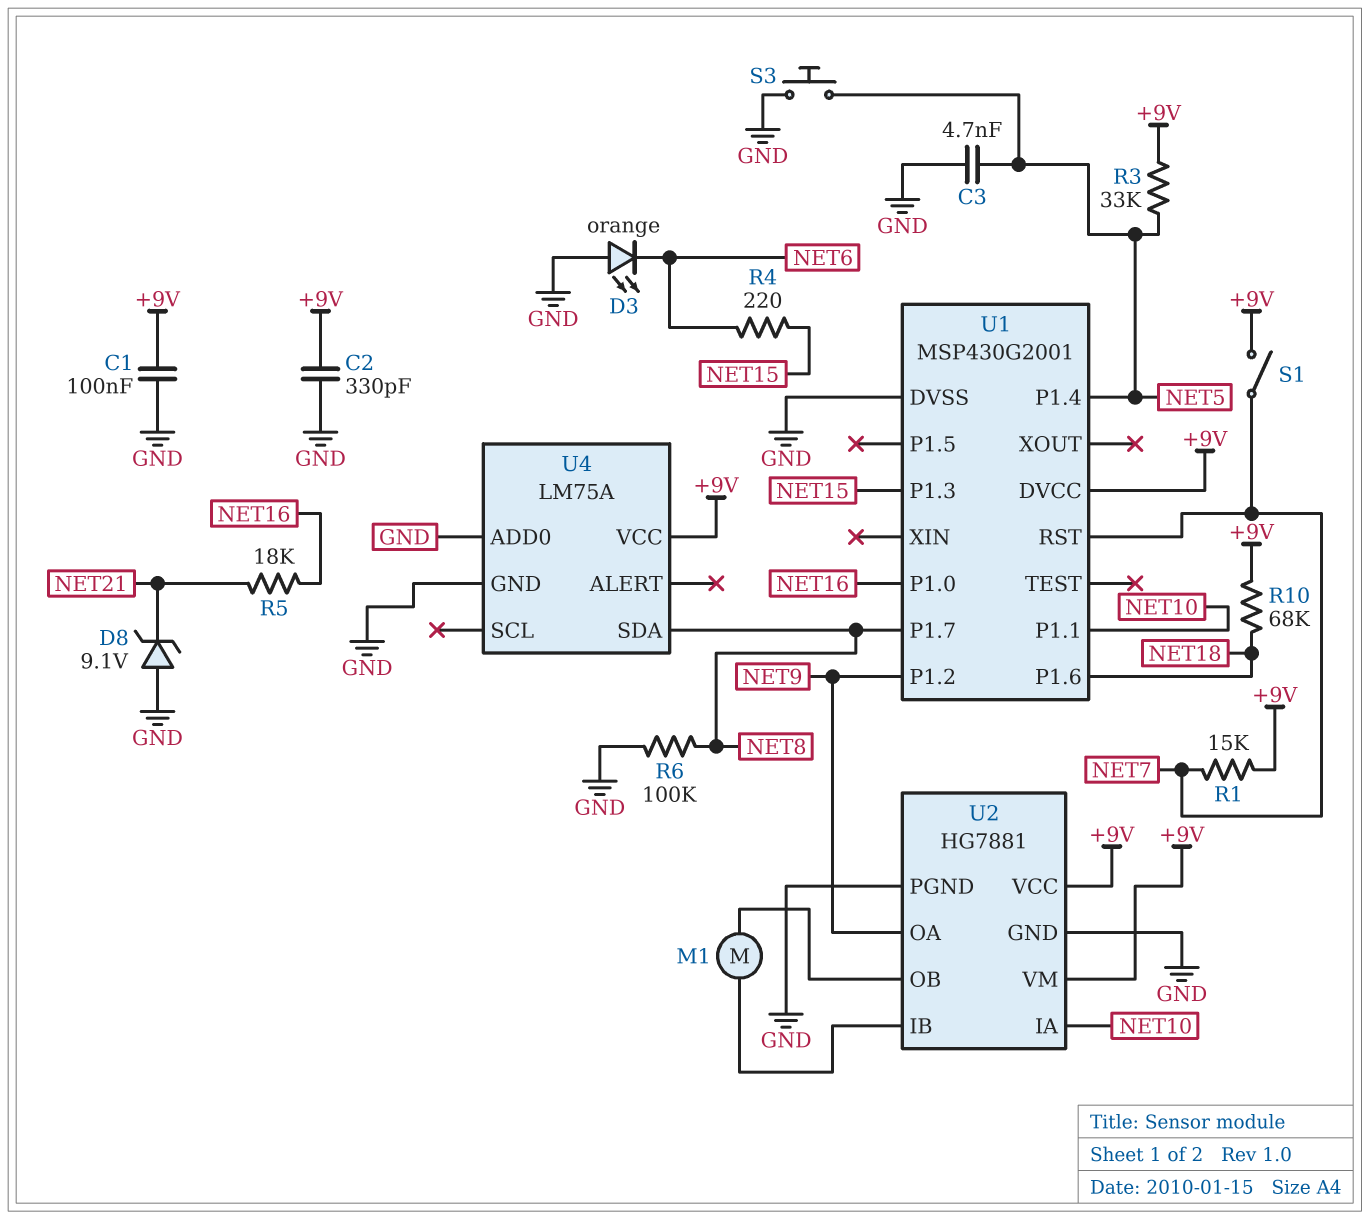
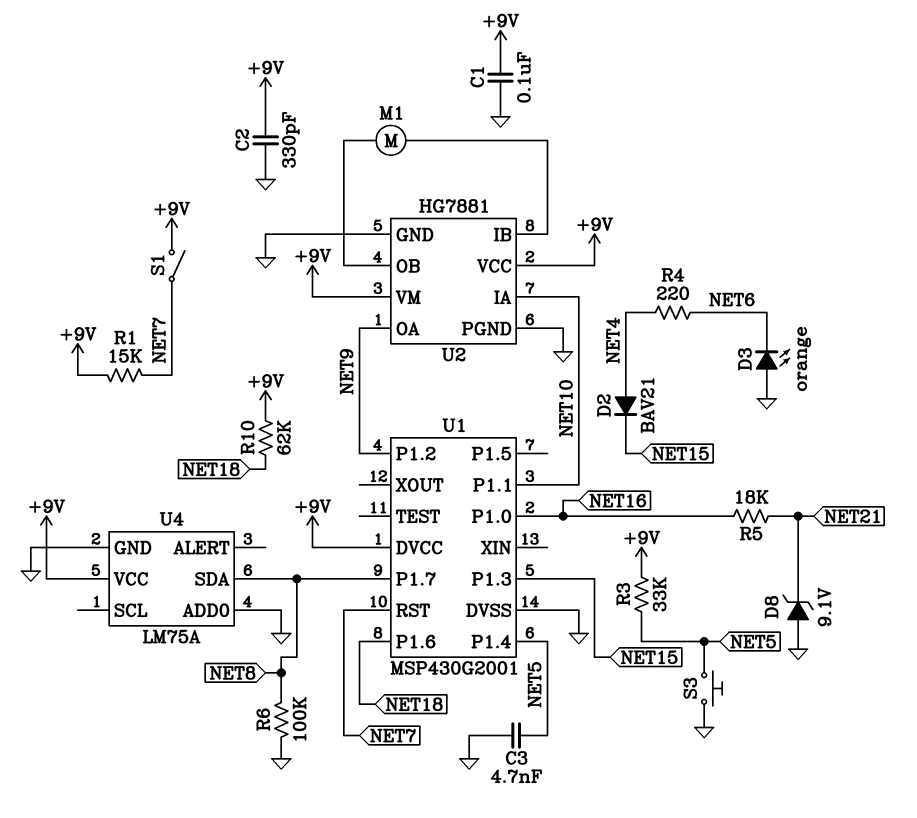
D2: none -> diode BAV21 (A NET4, K NET15)
R4: 220 (NET6, NET15) -> 220 (NET4, NET6)
R10: 68k (+9V, NET18) -> 62k (+9V, NET18)

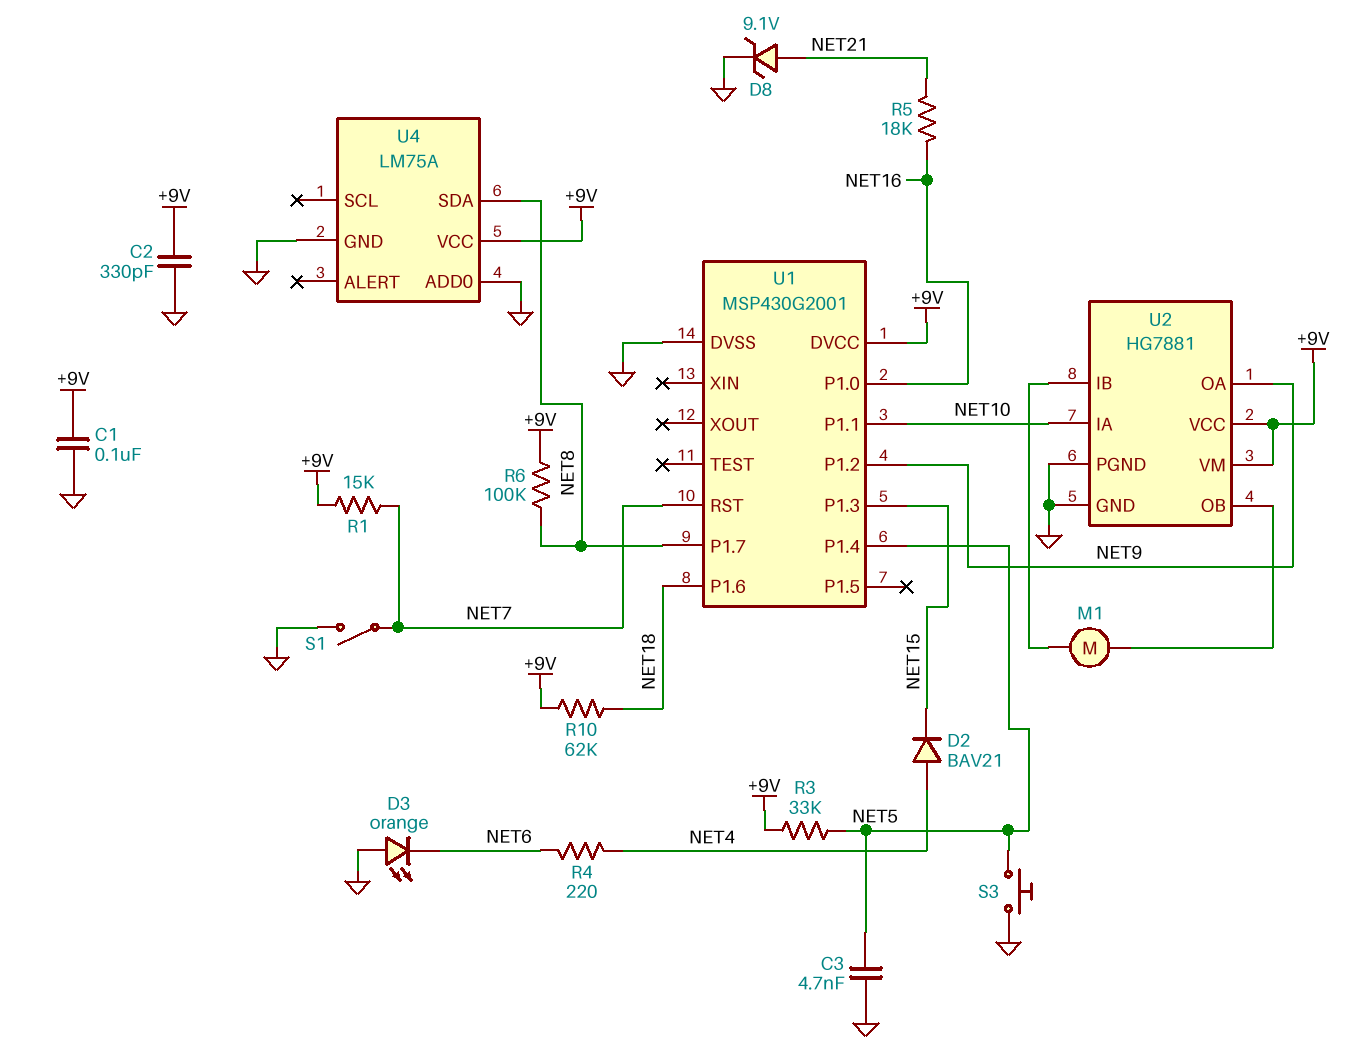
D8: zener 9.1V (A GND, K NET21) -> zener 9.1V (A NET21, K GND)
R6: 100k (GND, NET8) -> 100k (+9V, NET8)
S1: switch (+9V, NET7) -> switch (GND, NET7)

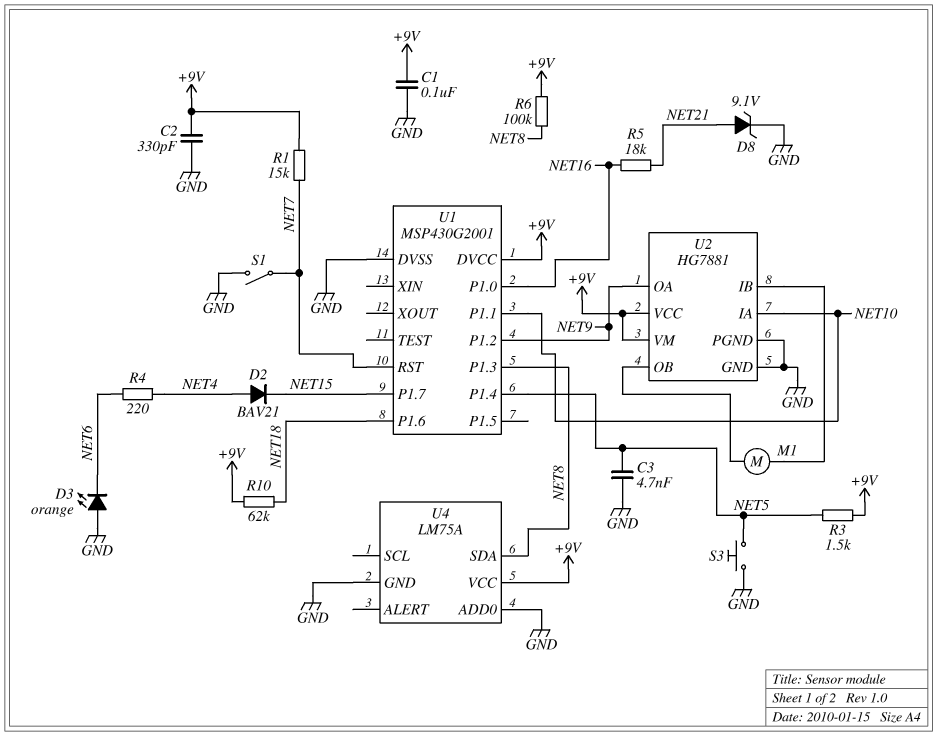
R3: 33k (+9V, NET5) -> 1.5k (+9V, NET5)
U1 pin P1.3: NET15 -> NET8
U1 pin P1.7: NET8 -> NET15

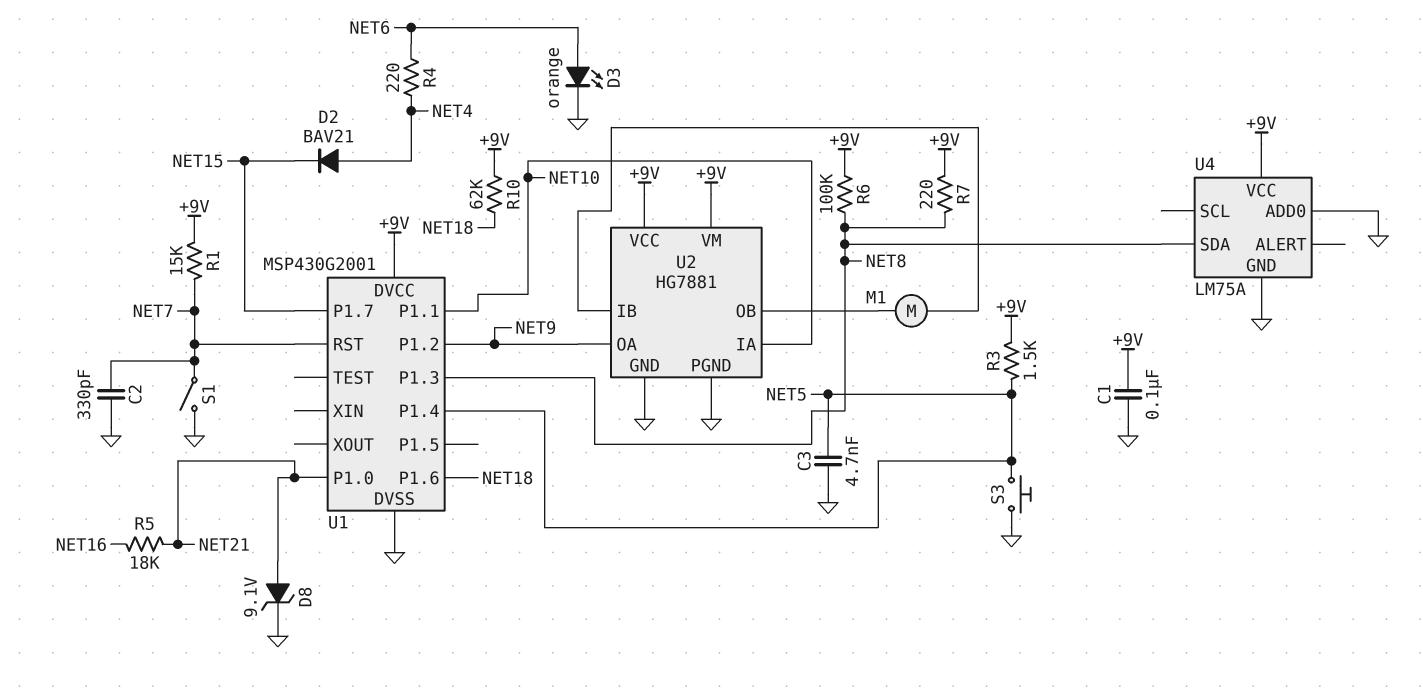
C2: 330pF (+9V, GND) -> 330pF (GND, NET7)
D3: LED orange (A GND, K NET6) -> LED orange (A NET6, K GND)
R7: none -> 220 (+9V, NET8)
U1 pin P1.0: NET16 -> NET21

